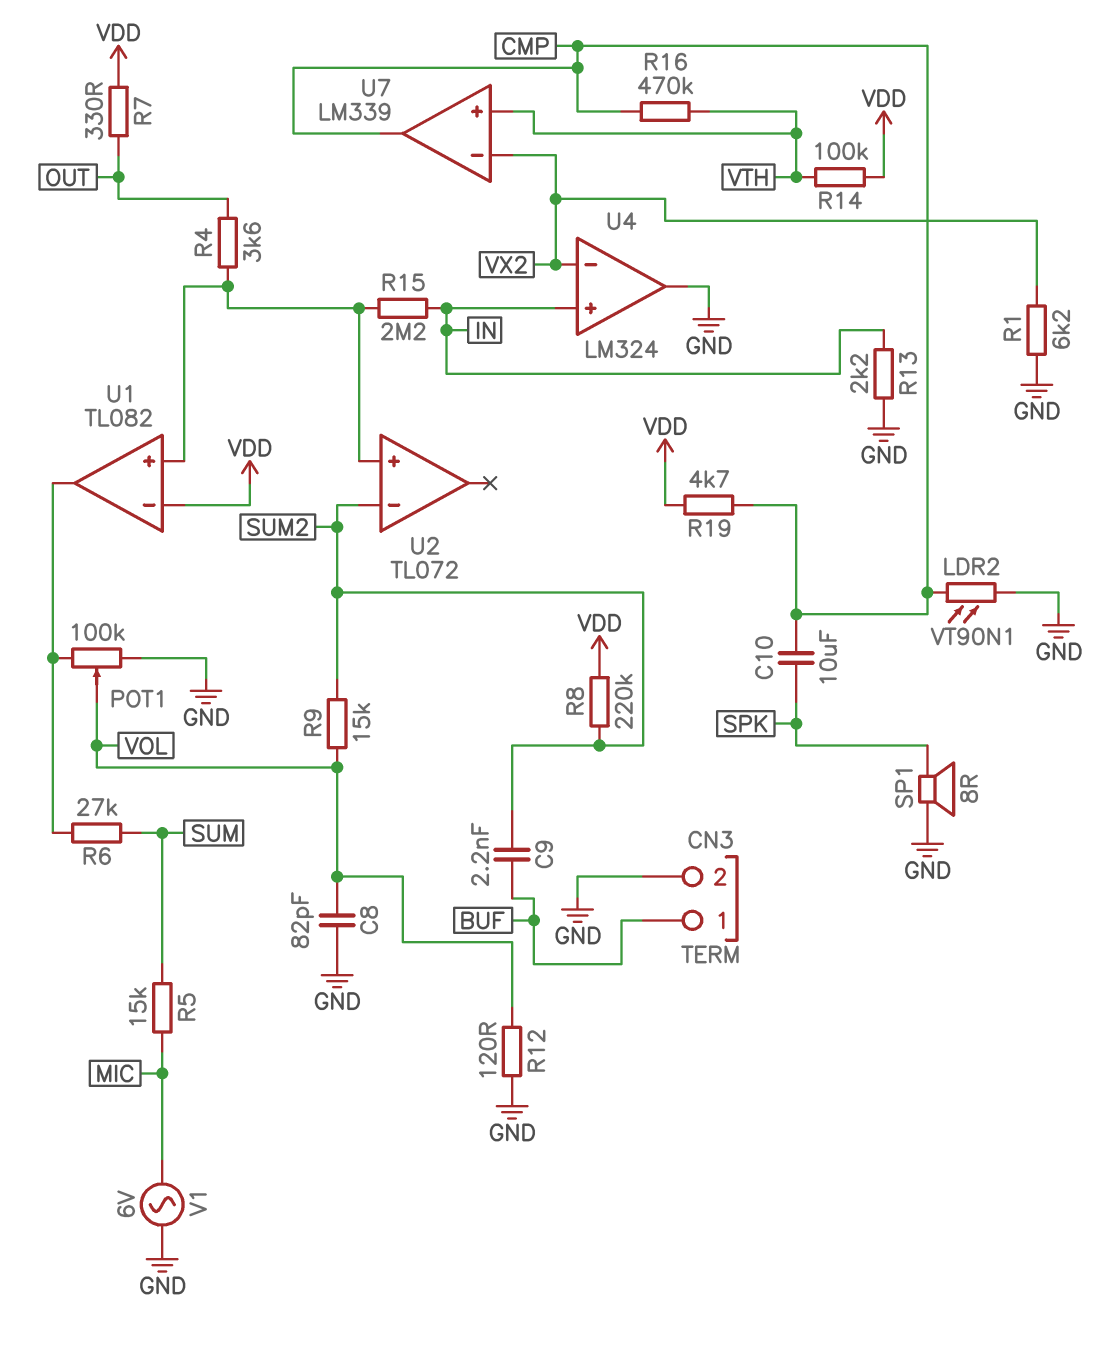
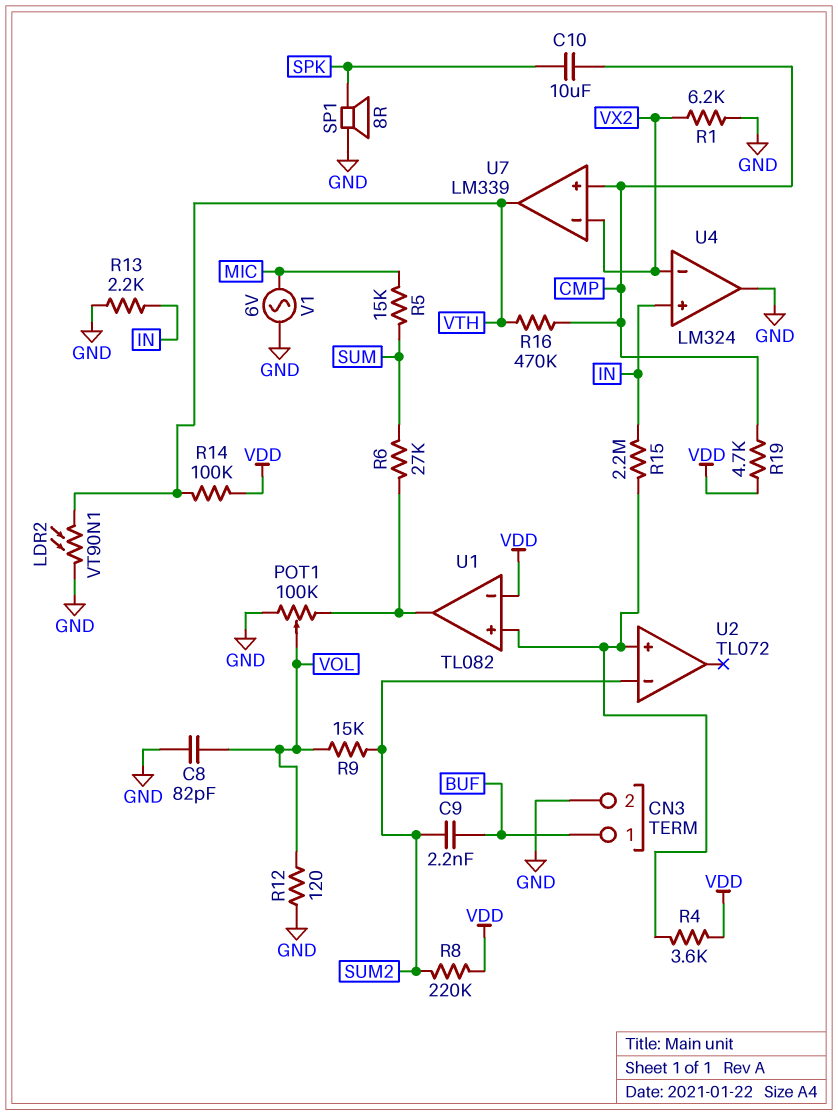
LDR2: VT90N1 (CMP, GND) -> VT90N1 (GND, VTH)
R4: 3.6k (OUT, U1/in+) -> 3.6k (U1/in+, VDD)
R7: 330 (OUT, VDD) -> none
U7 pin in+: VTH -> CMP
U7 pin out: CMP -> VTH

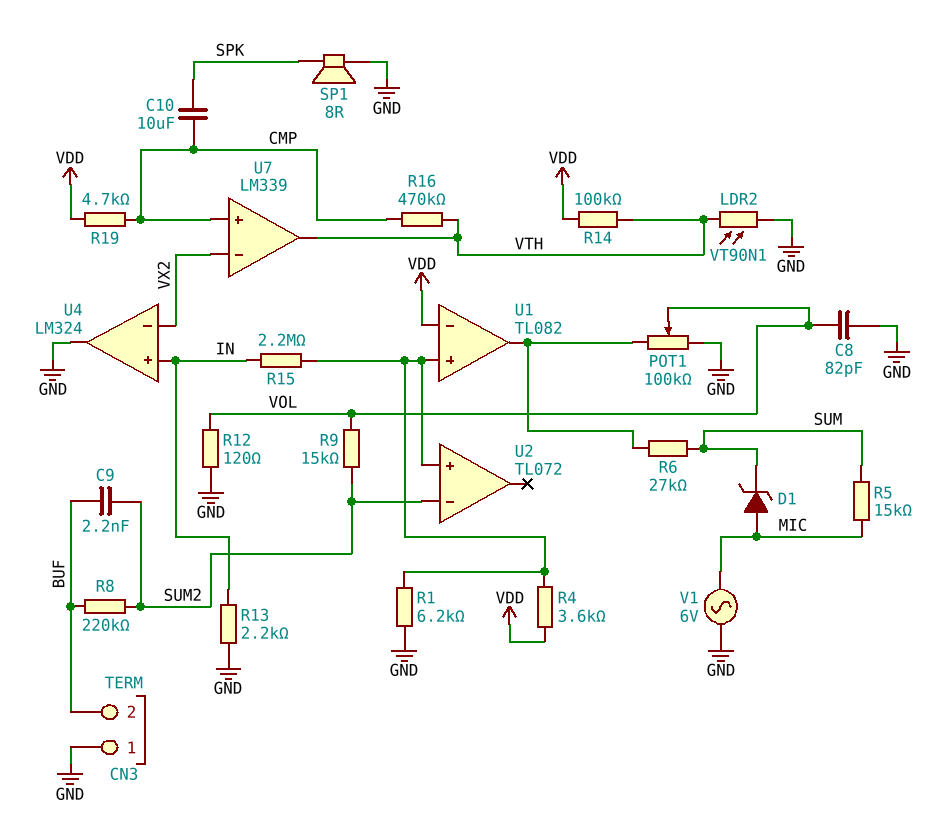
CN3 pin 1: BUF -> GND
CN3 pin 2: GND -> BUF
D1: none -> zener (A MIC, K SUM)
R1: 6.2k (GND, VX2) -> 6.2k (GND, U1/in+)
R8: 220k (SUM2, VDD) -> 220k (BUF, SUM2)

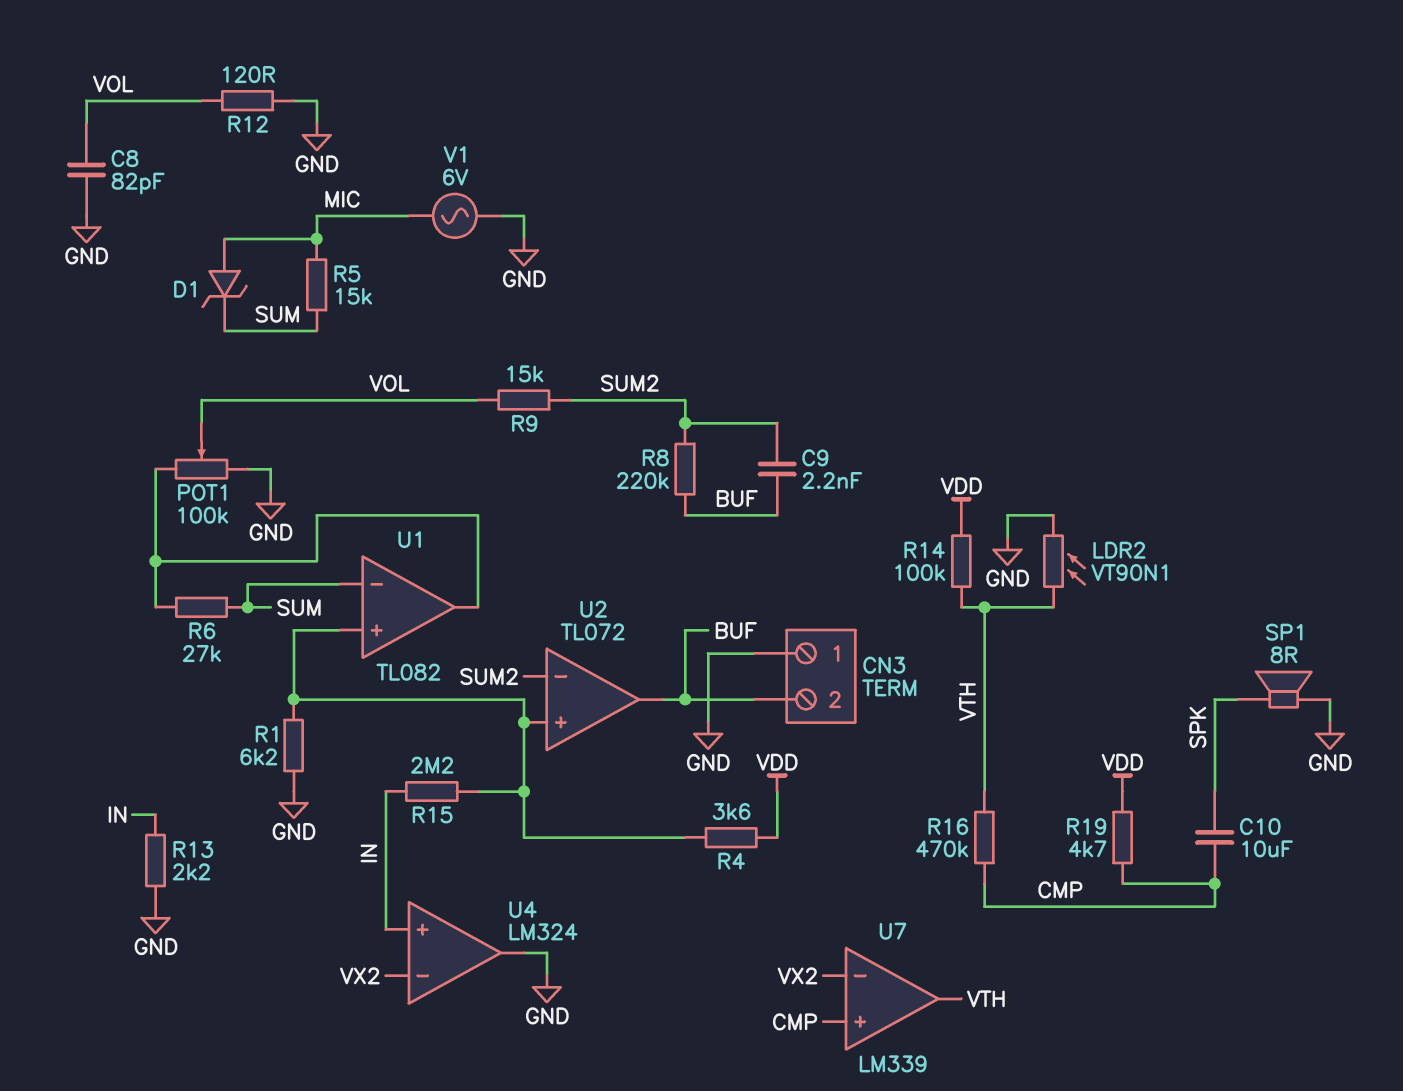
U1 pin in-: VDD -> SUM
U2 pin out: none -> BUF

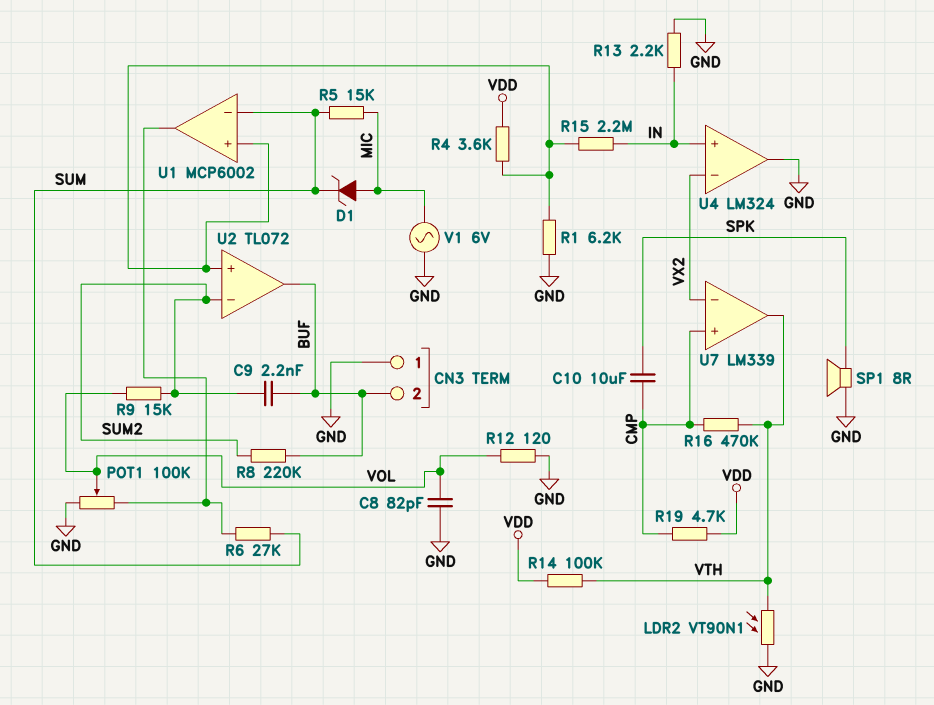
U1: TL082 -> MCP6002

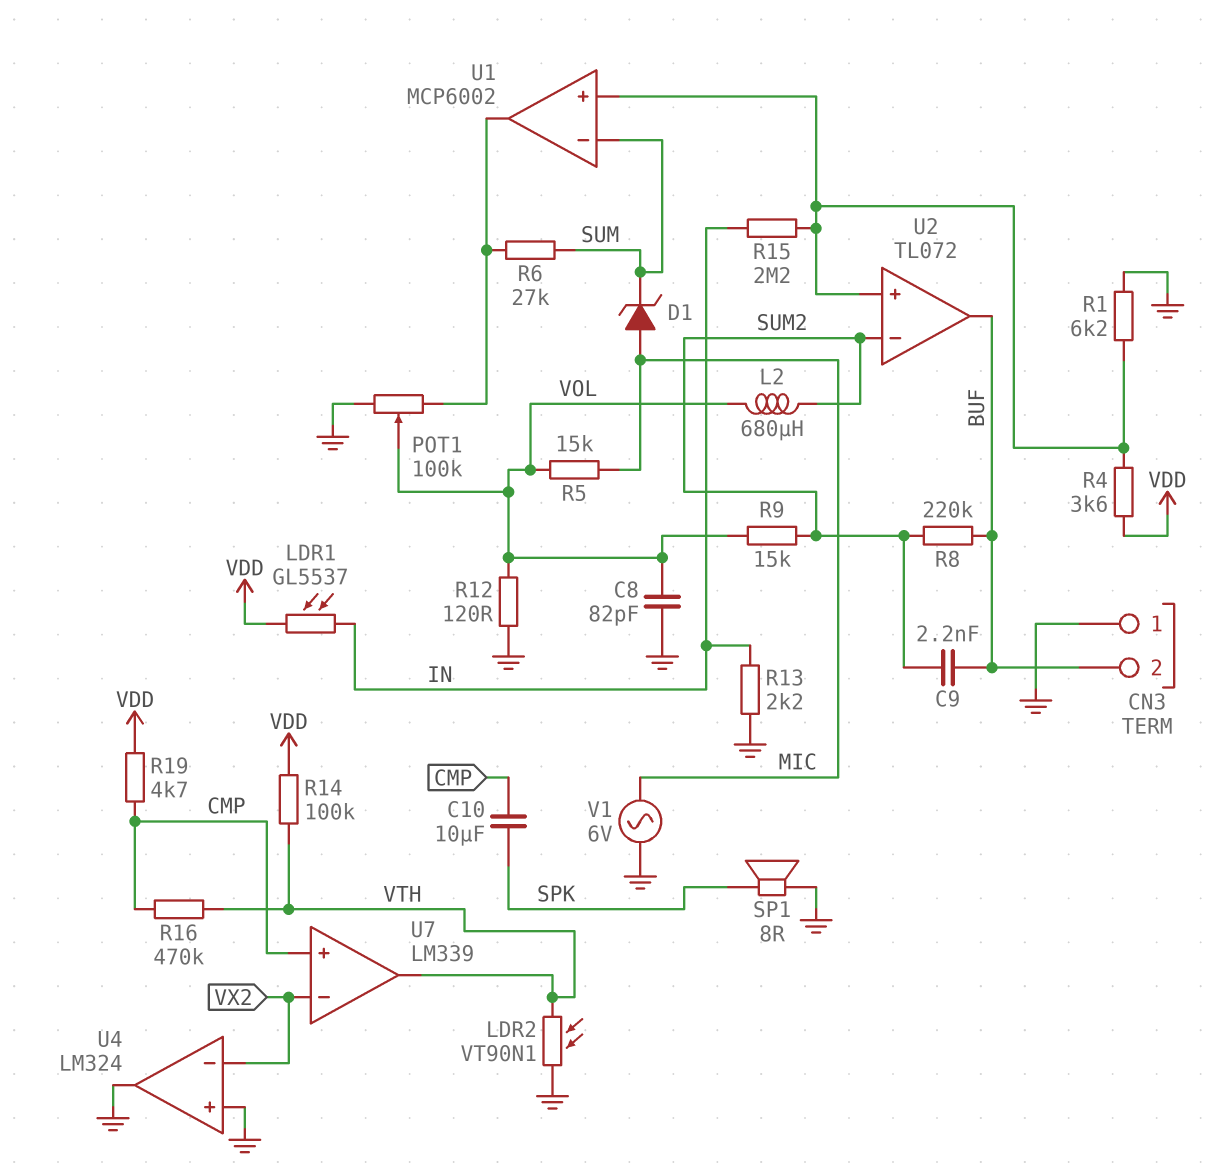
L2: none -> 680uH (SUM2, VOL)
LDR1: none -> GL5537 (IN, VDD)
R5: 15k (MIC, SUM) -> 15k (MIC, VOL)
U4 pin in+: IN -> GND

